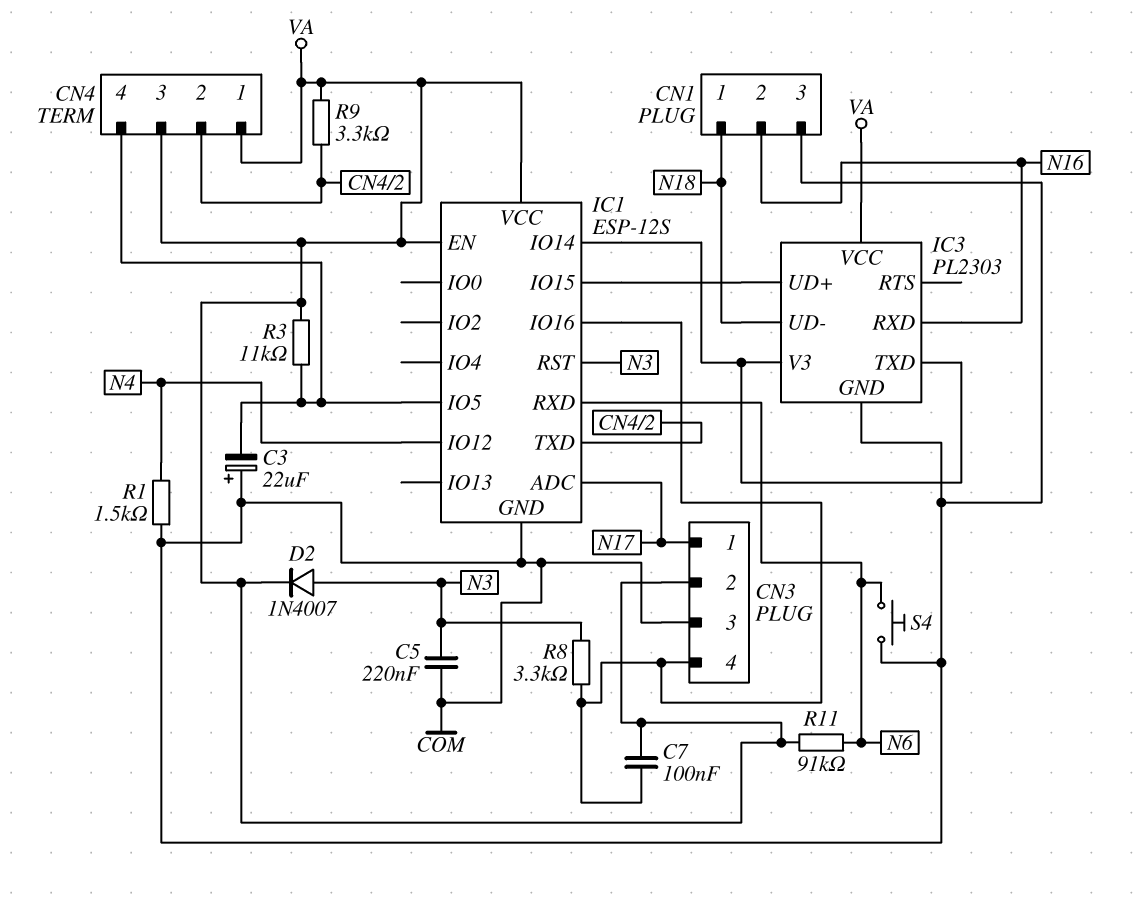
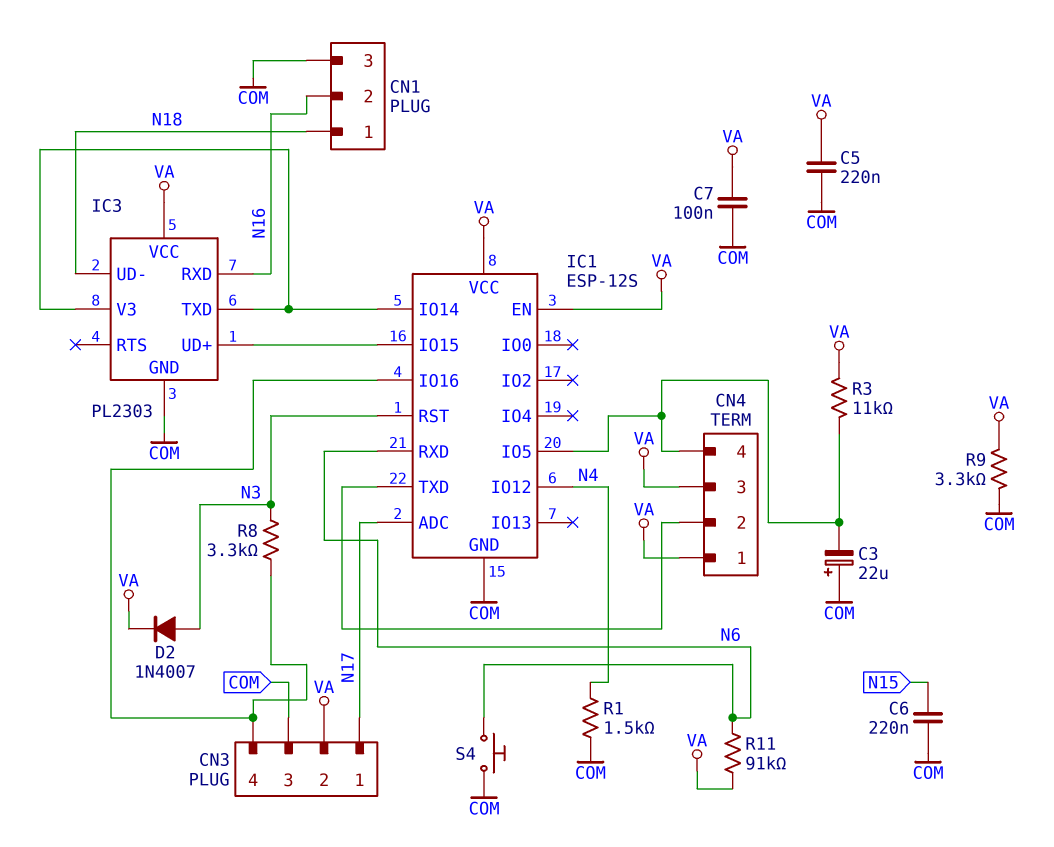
C5: 220nF (COM, N3) -> 220nF (COM, VA)
C6: none -> 220nF (COM, N15)
C7: 100nF (CN3/4, VA) -> 100nF (COM, VA)
R9: 3.3k (CN4/2, VA) -> 3.3k (COM, VA)

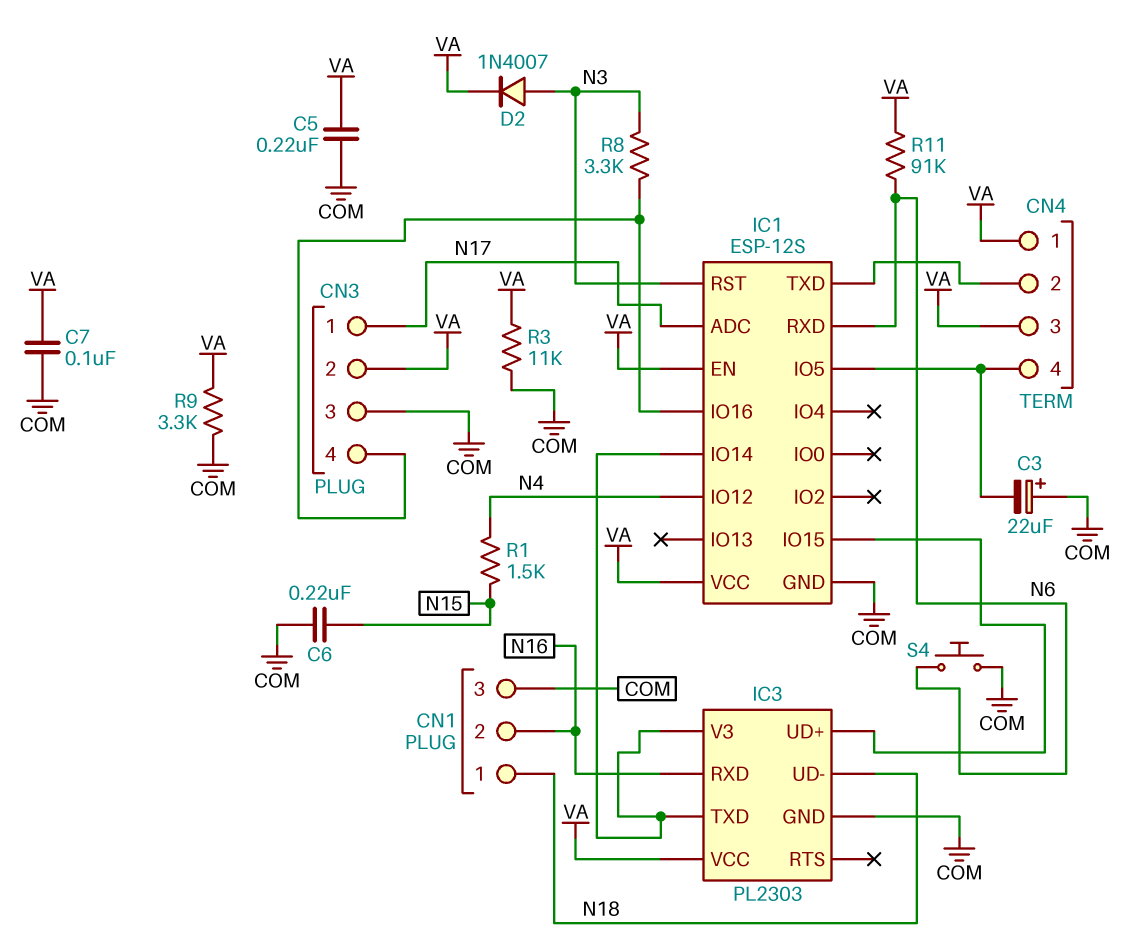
R1: 1.5k (COM, N4) -> 1.5k (N4, N15)
R3: 11k (CN4/4, VA) -> 11k (COM, VA)

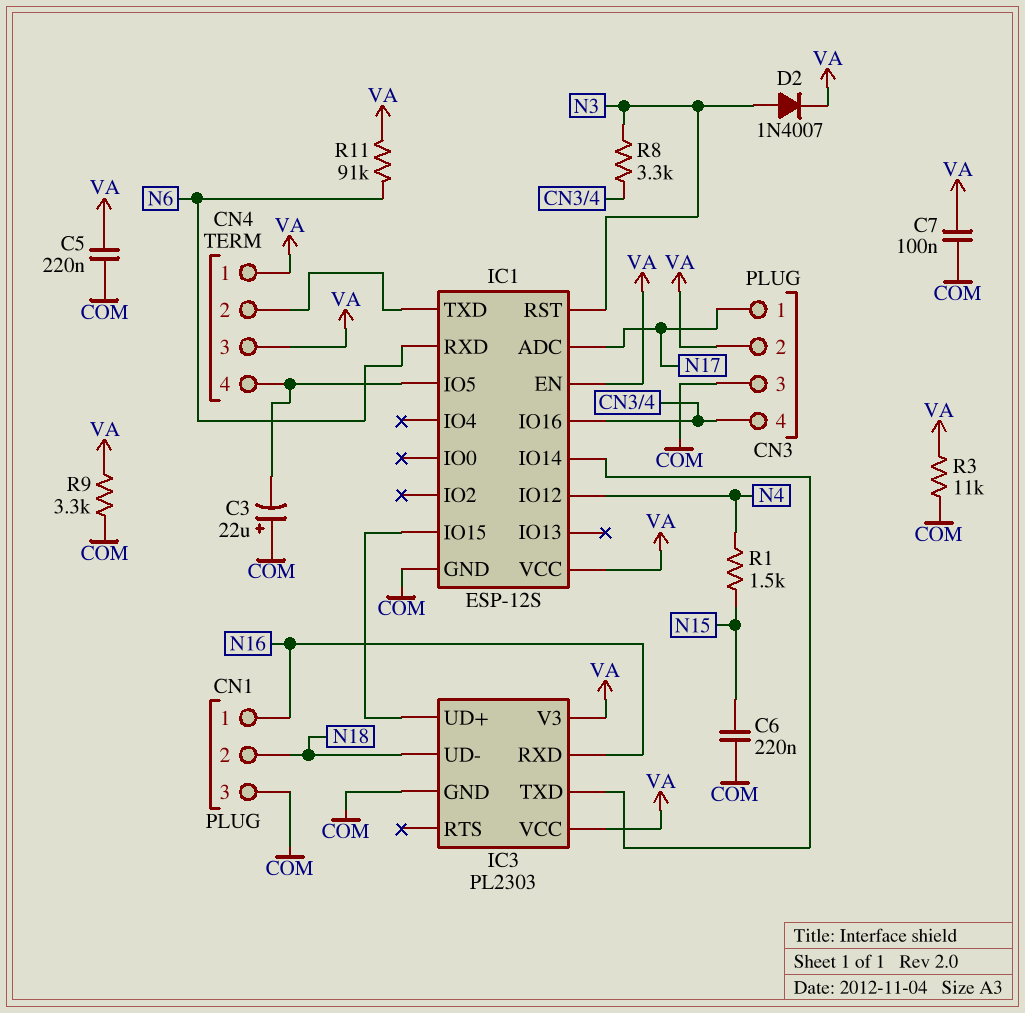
CN1 pin 1: N18 -> N16
CN1 pin 2: N16 -> N18
IC3 pin V3: IC1/IO14 -> VA
S4: button (COM, N6) -> none

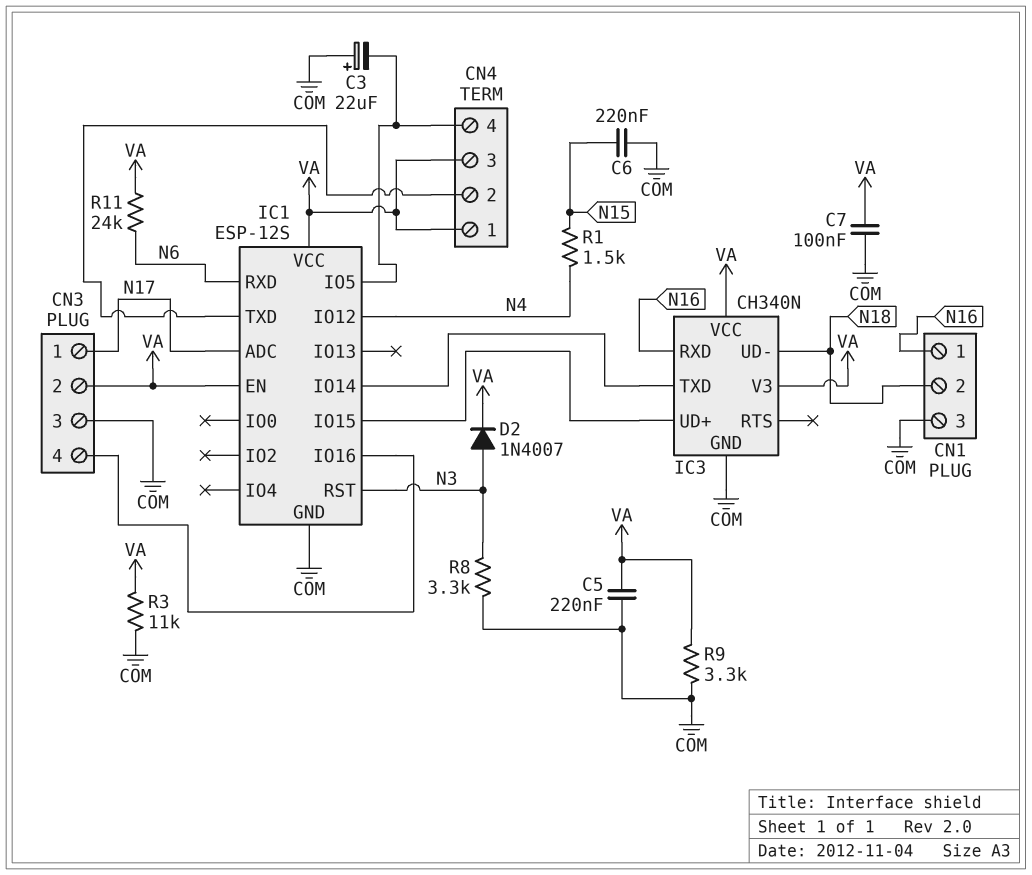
IC3: PL2303 -> CH340N
R8: 3.3k (CN3/4, N3) -> 3.3k (COM, N3)
R11: 91k (N6, VA) -> 24k (N6, VA)

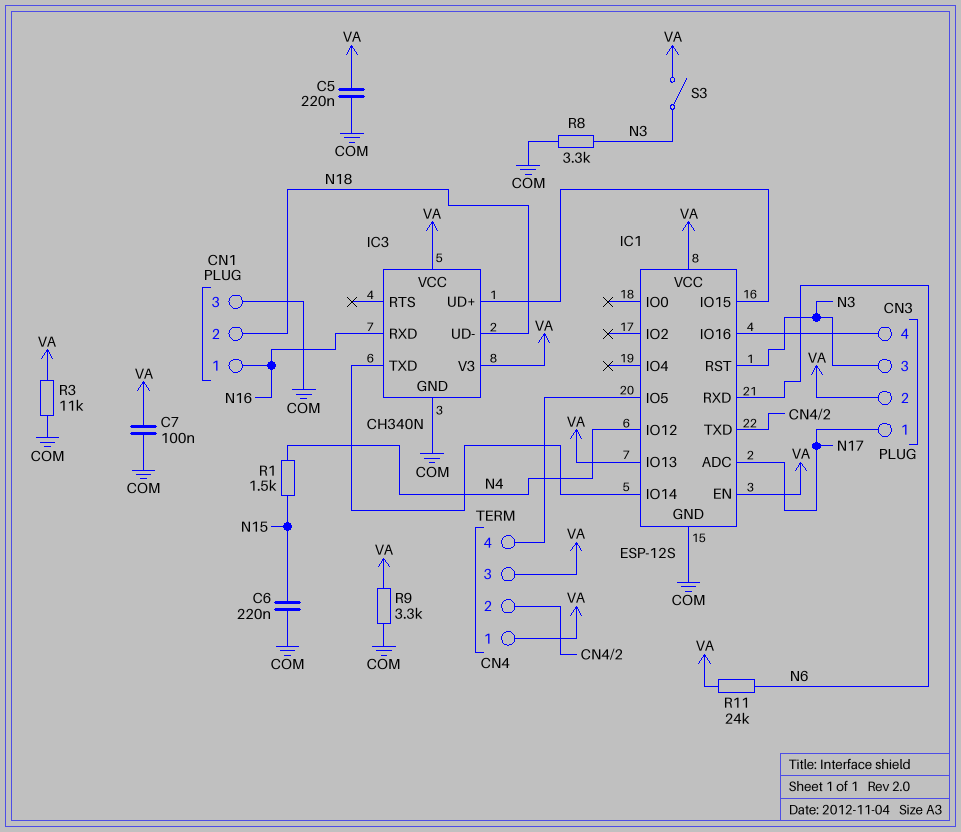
C3: 22uF (plus COM, minus CN4/4) -> none
CN3 pin 3: COM -> N3
D2: diode 1N4007 (A N3, K VA) -> none
IC1 pin IO13: none -> VA
S3: none -> switch (N3, VA)

